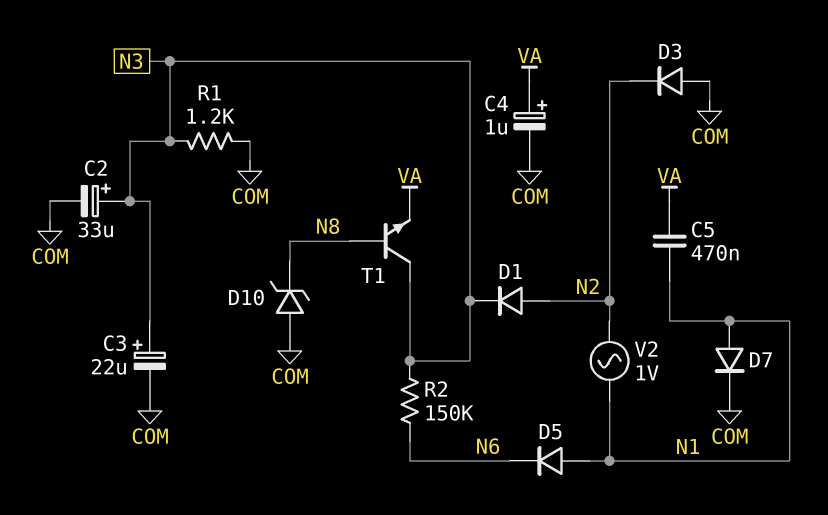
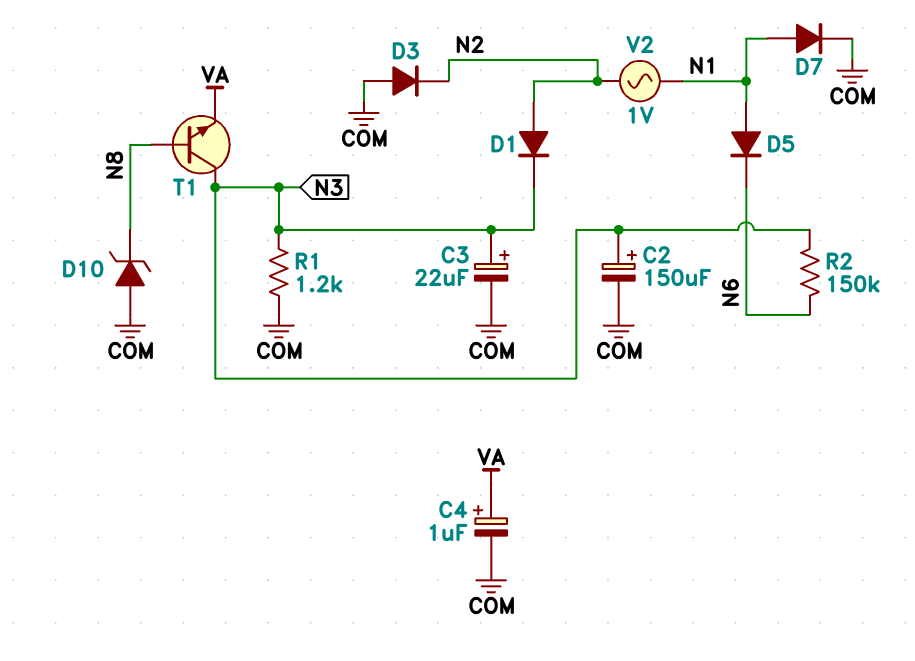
C2: 33uF (plus N3, minus COM) -> 150uF (plus N3, minus COM)
C5: 470nF (N1, VA) -> none

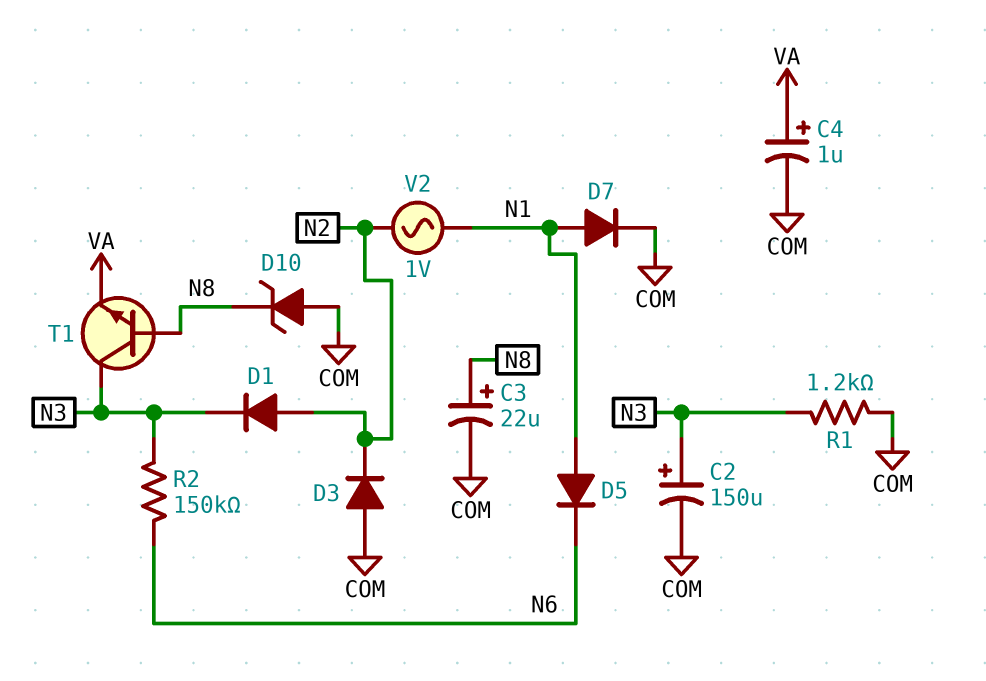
C3: 22uF (plus N3, minus COM) -> 22uF (plus N8, minus COM)

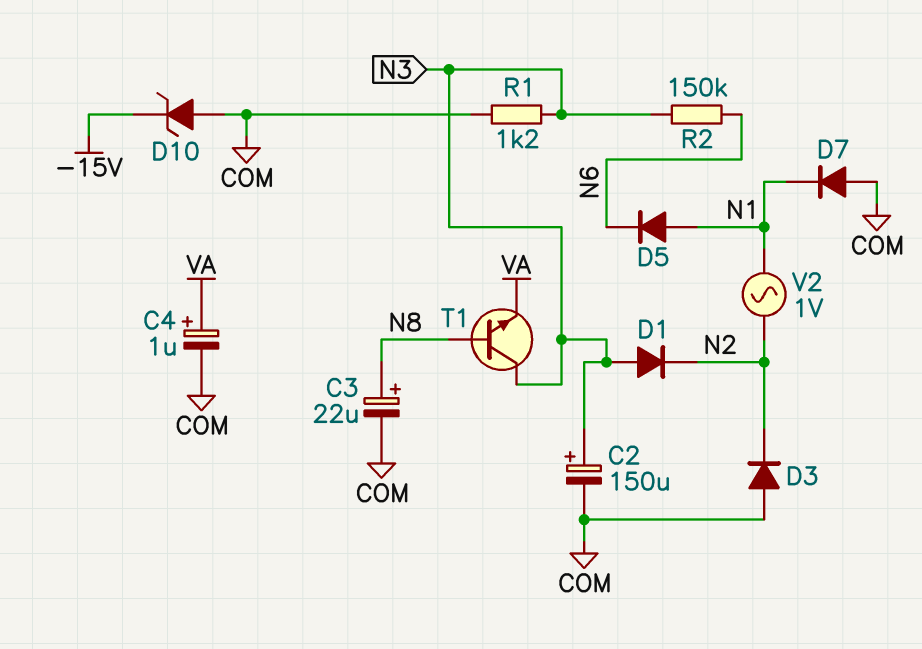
D1: diode (A N2, K N3) -> diode (A N3, K N2)
D7: diode (A N1, K COM) -> diode (A COM, K N1)
D10: zener (A COM, K N8) -> zener (A COM, K -15V)

